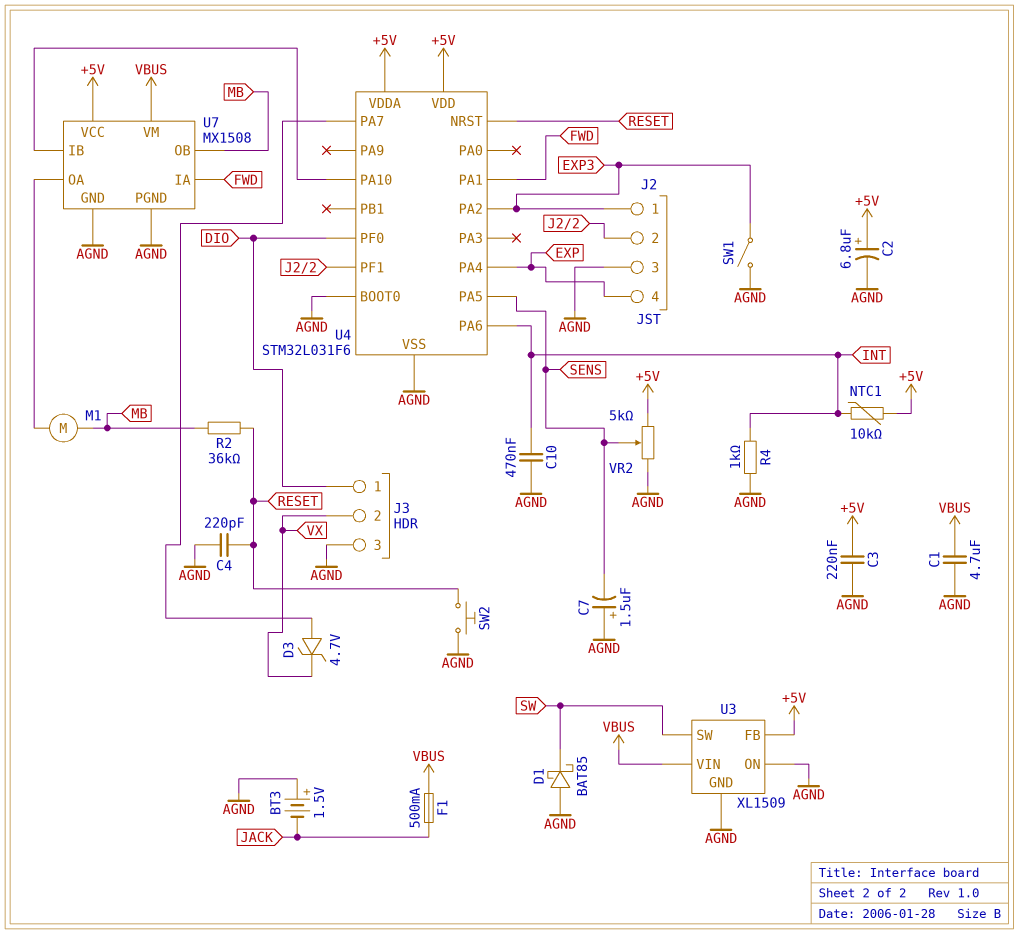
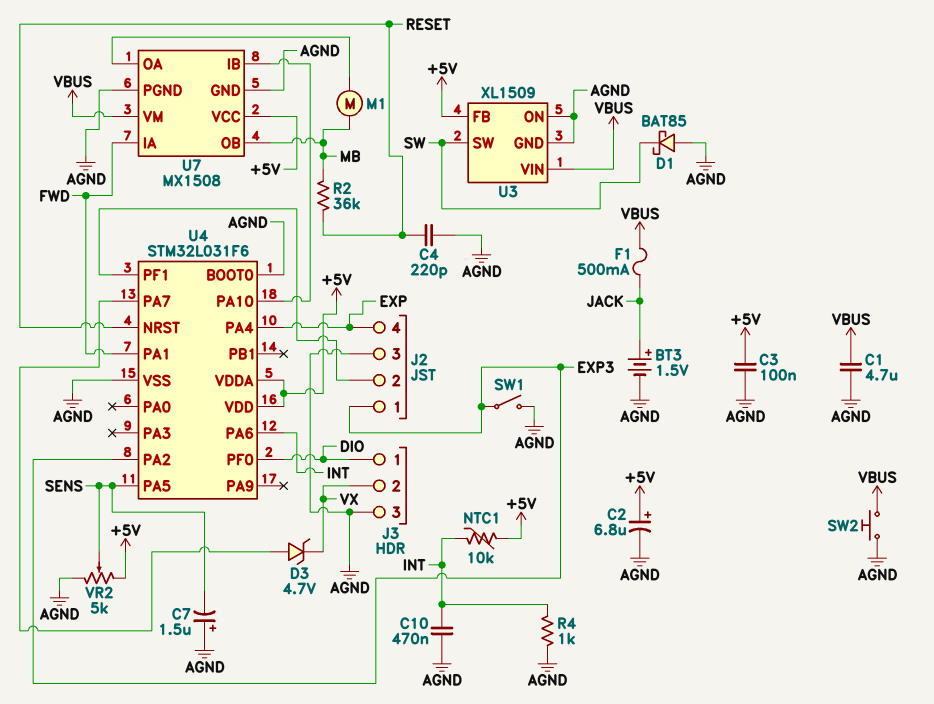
BT3: 1.5V (plus AGND, minus JACK) -> 1.5V (plus JACK, minus AGND)
C3: 220nF (+5V, AGND) -> 100nF (+5V, AGND)
SW2: button (AGND, RESET) -> button (AGND, VBUS)

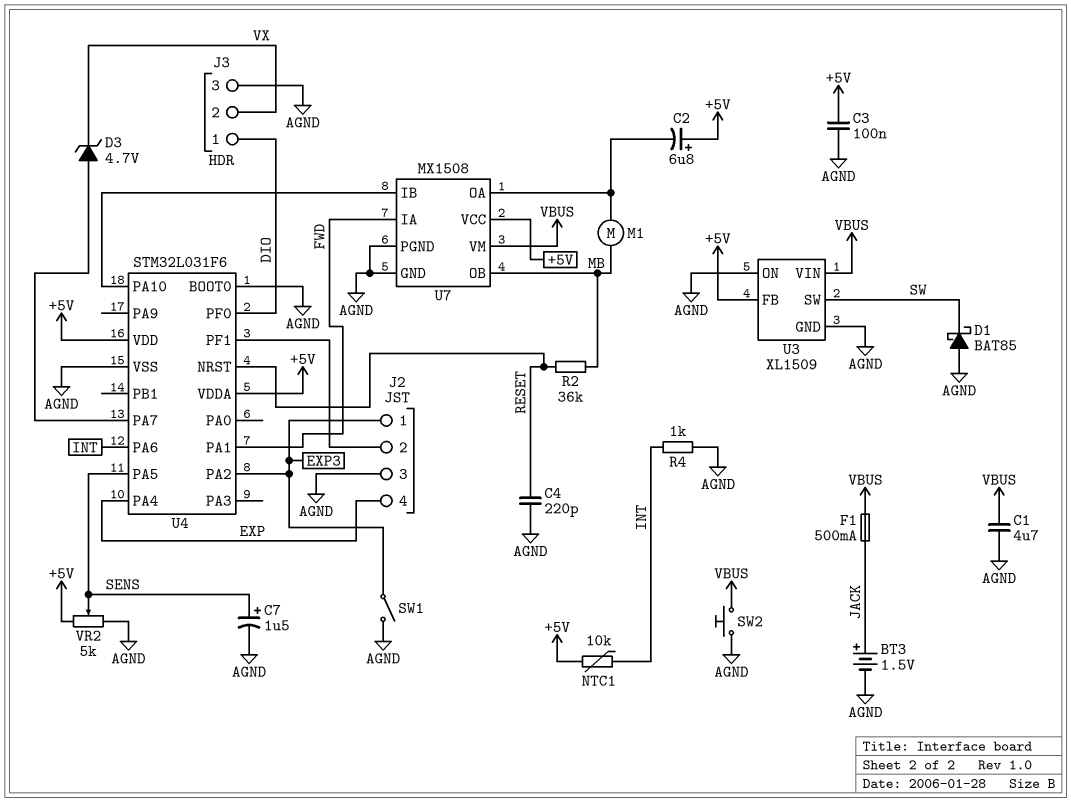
C2: 6.8uF (plus +5V, minus AGND) -> 6.8uF (plus +5V, minus U7/OA)
C7: 1.5uF (plus AGND, minus SENS) -> 1.5uF (plus SENS, minus AGND)
C10: 470nF (AGND, INT) -> none

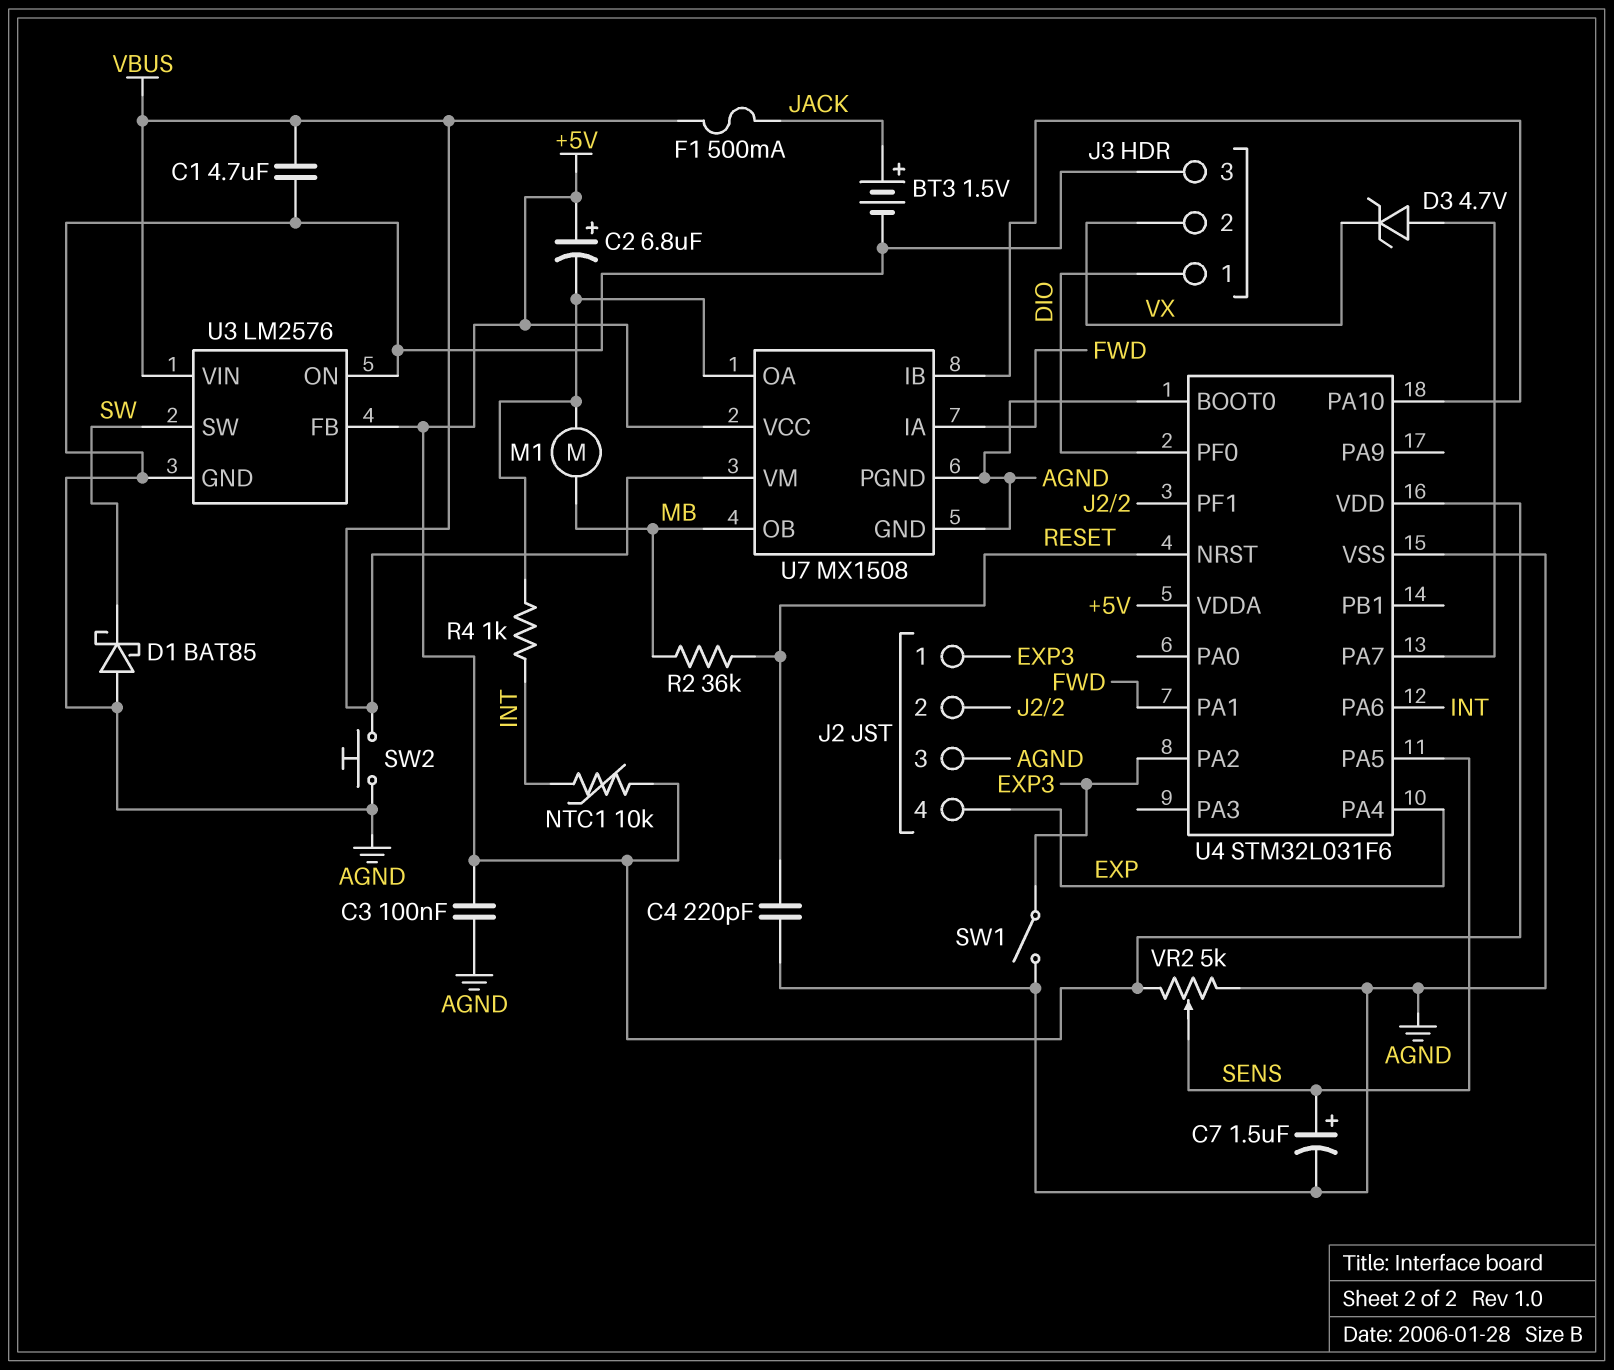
R4: 1k (AGND, INT) -> 1k (INT, U7/OA)
U3: XL1509 -> LM2576

